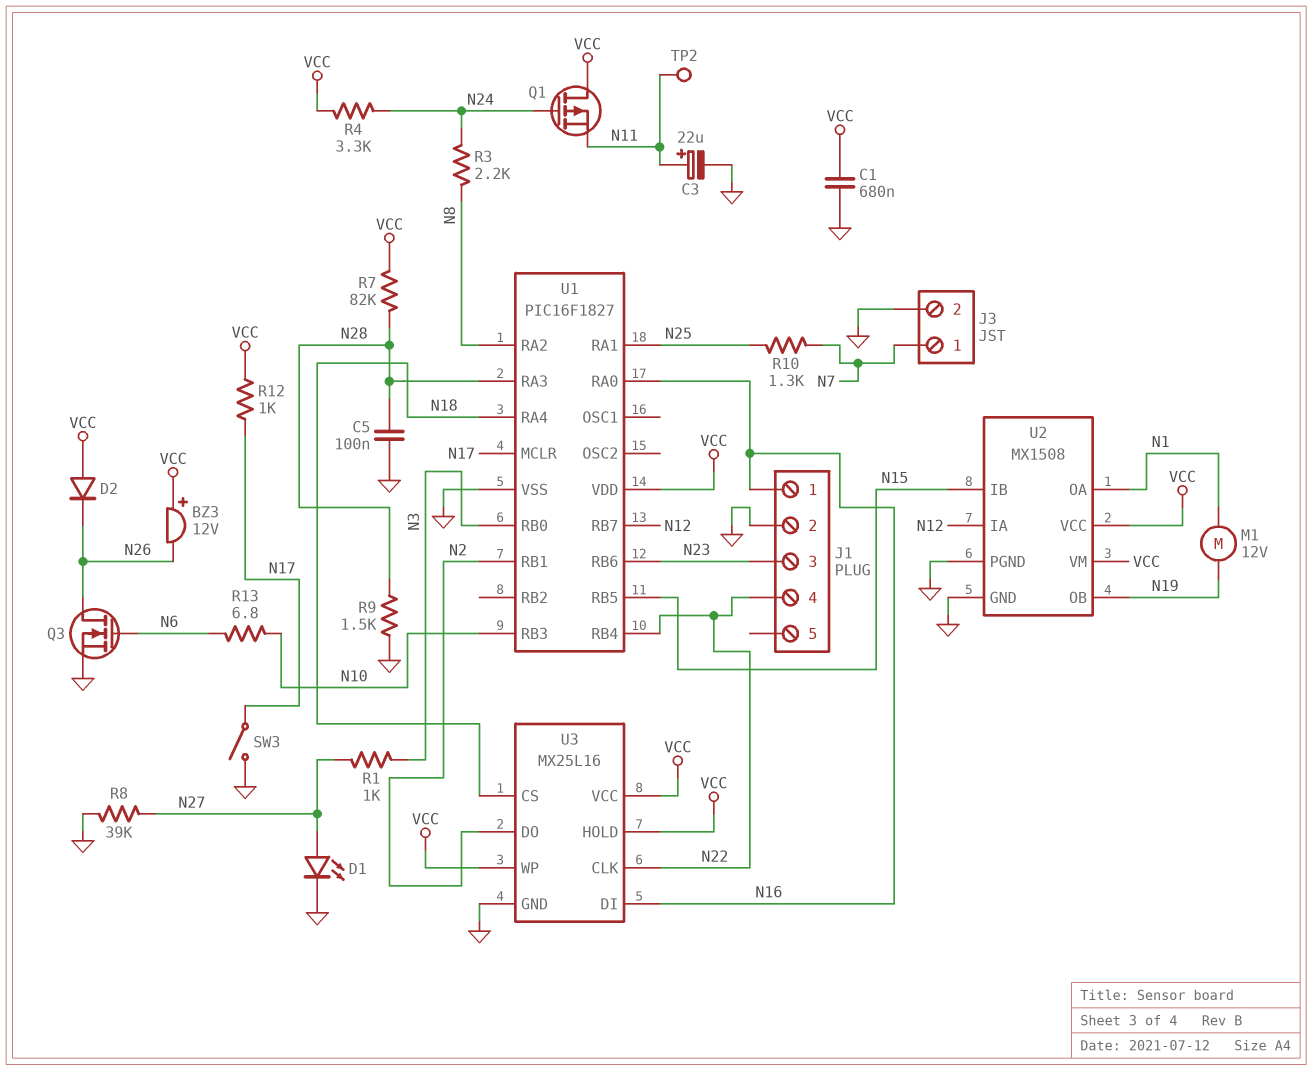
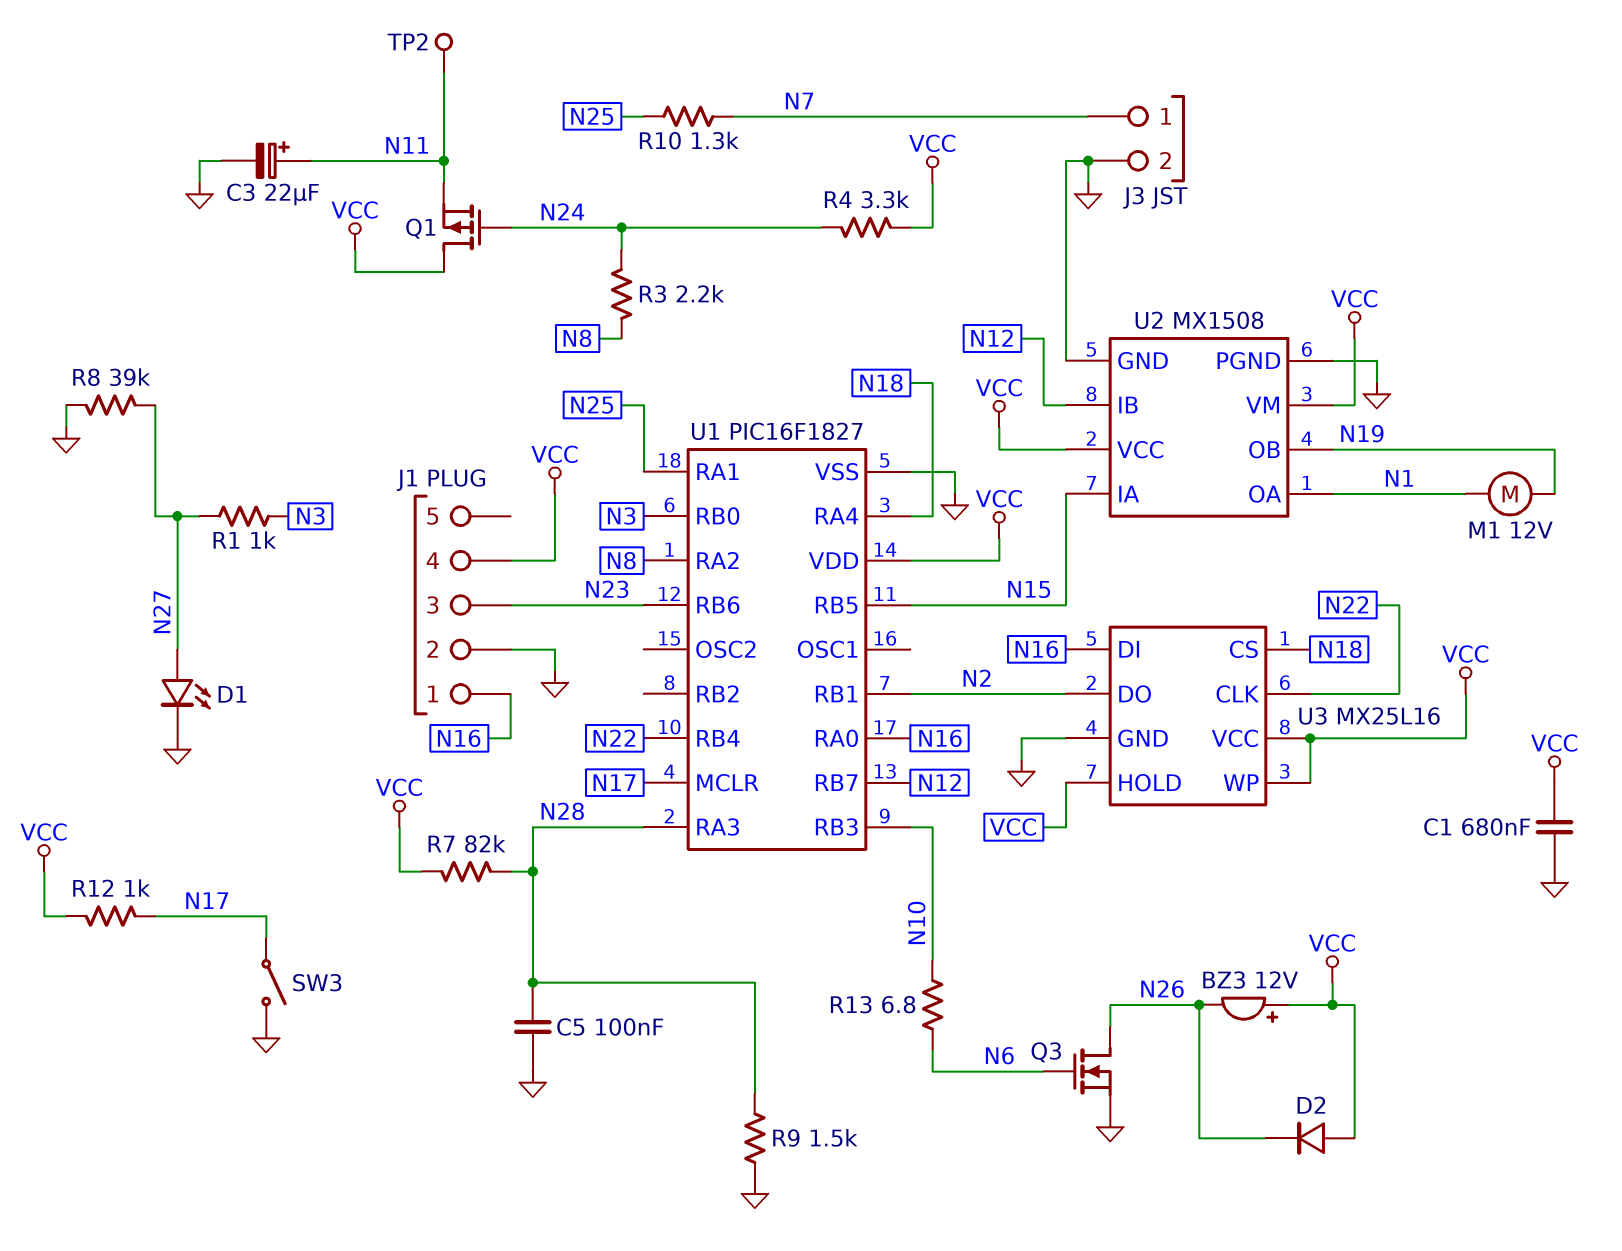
J1 pin 4: N22 -> VCC
U2 pin IA: N12 -> N15
U2 pin IB: N15 -> N12

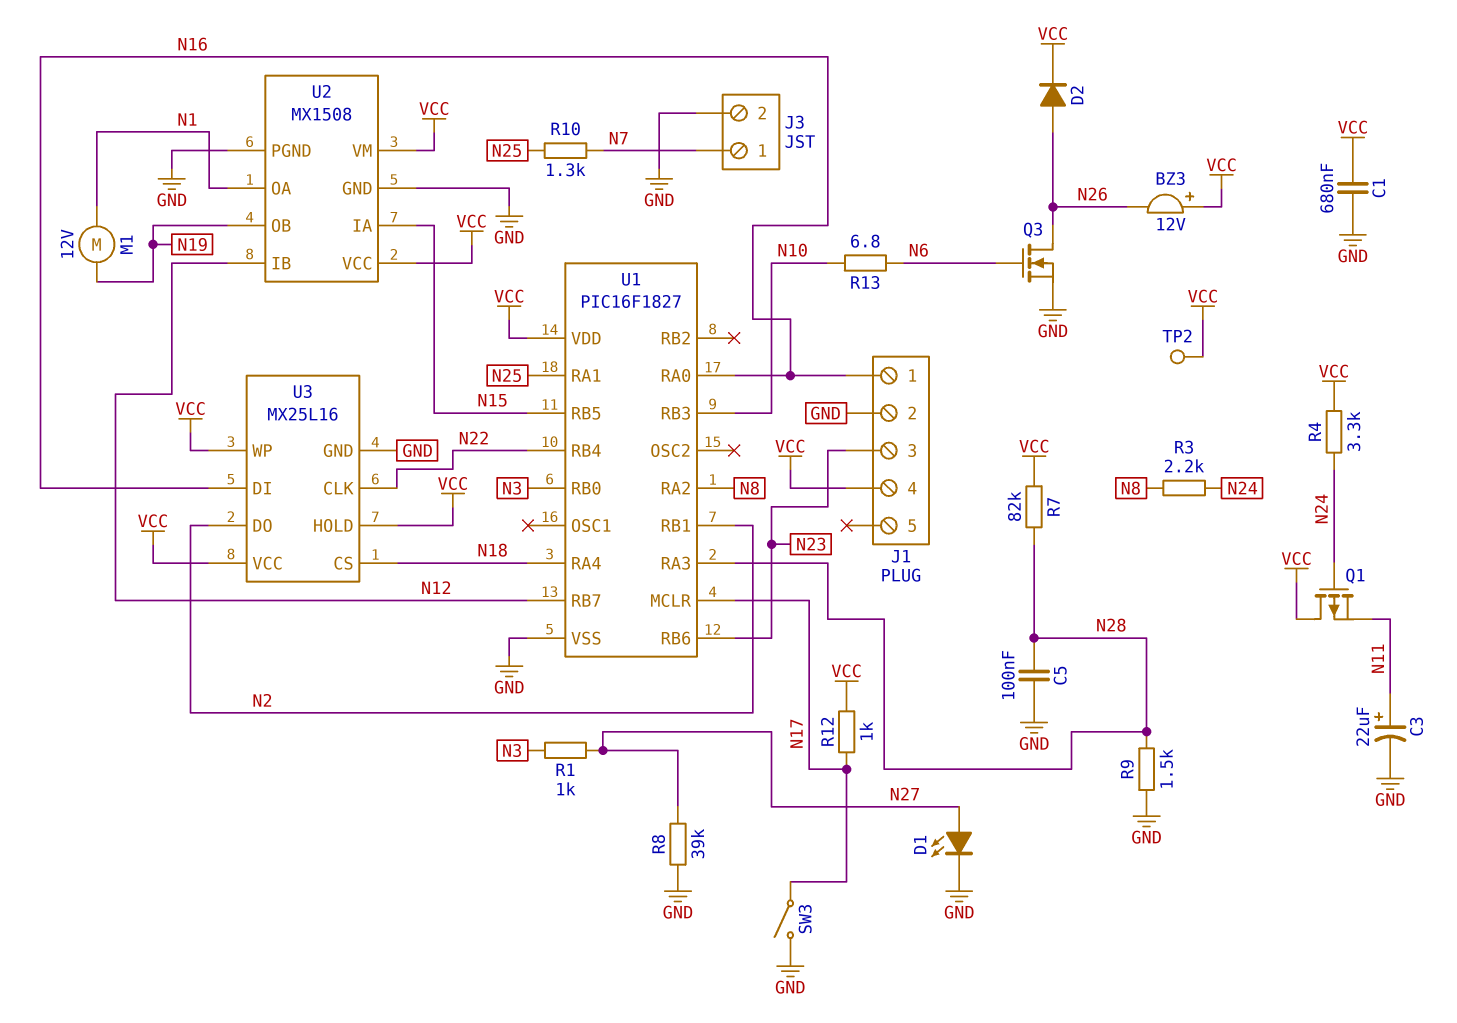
D2: diode (A VCC, K N26) -> diode (A N26, K VCC)
TP2: test point (N11) -> test point (VCC)

